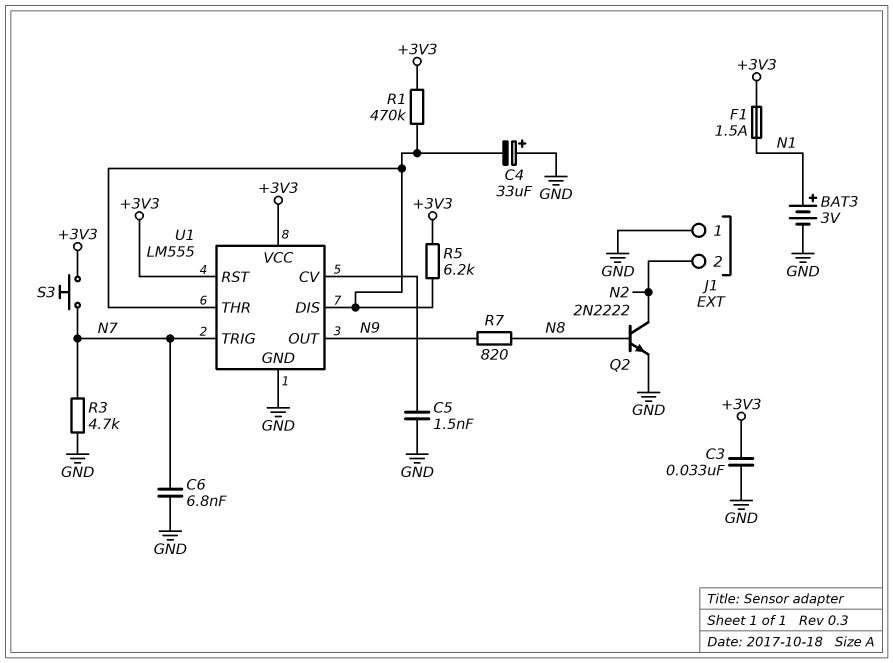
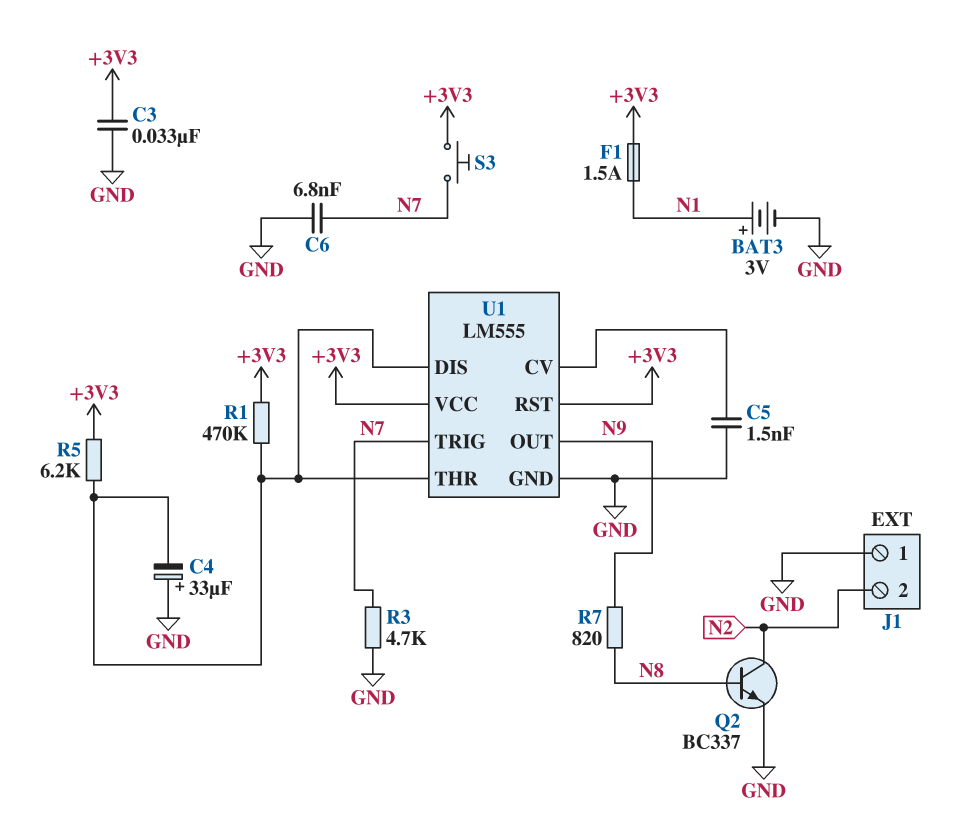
Q2: NPN 2N2222 (B N8, C N2, E GND) -> NPN BC337 (B N8, C N2, E GND)

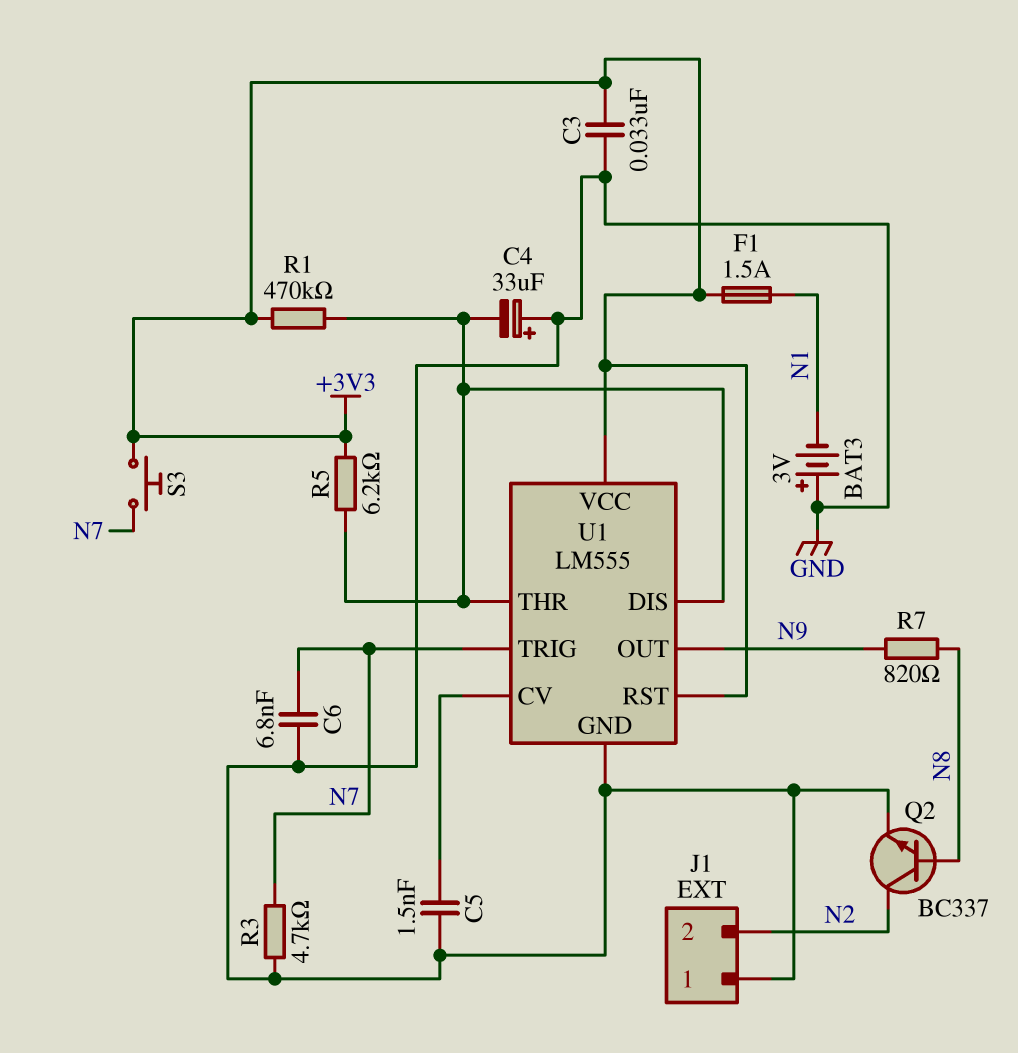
BAT3: 3V (plus N1, minus GND) -> 3V (plus GND, minus N1)

